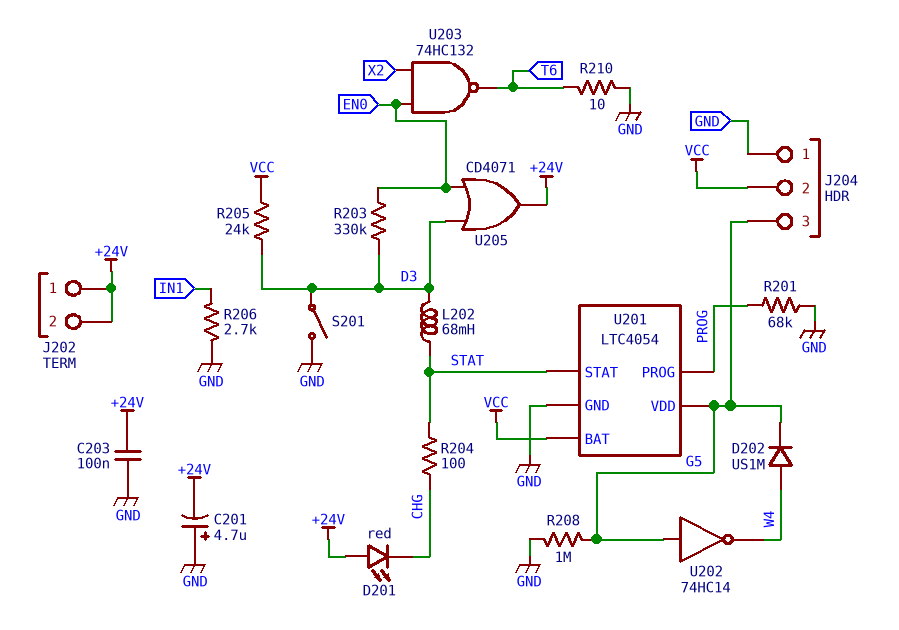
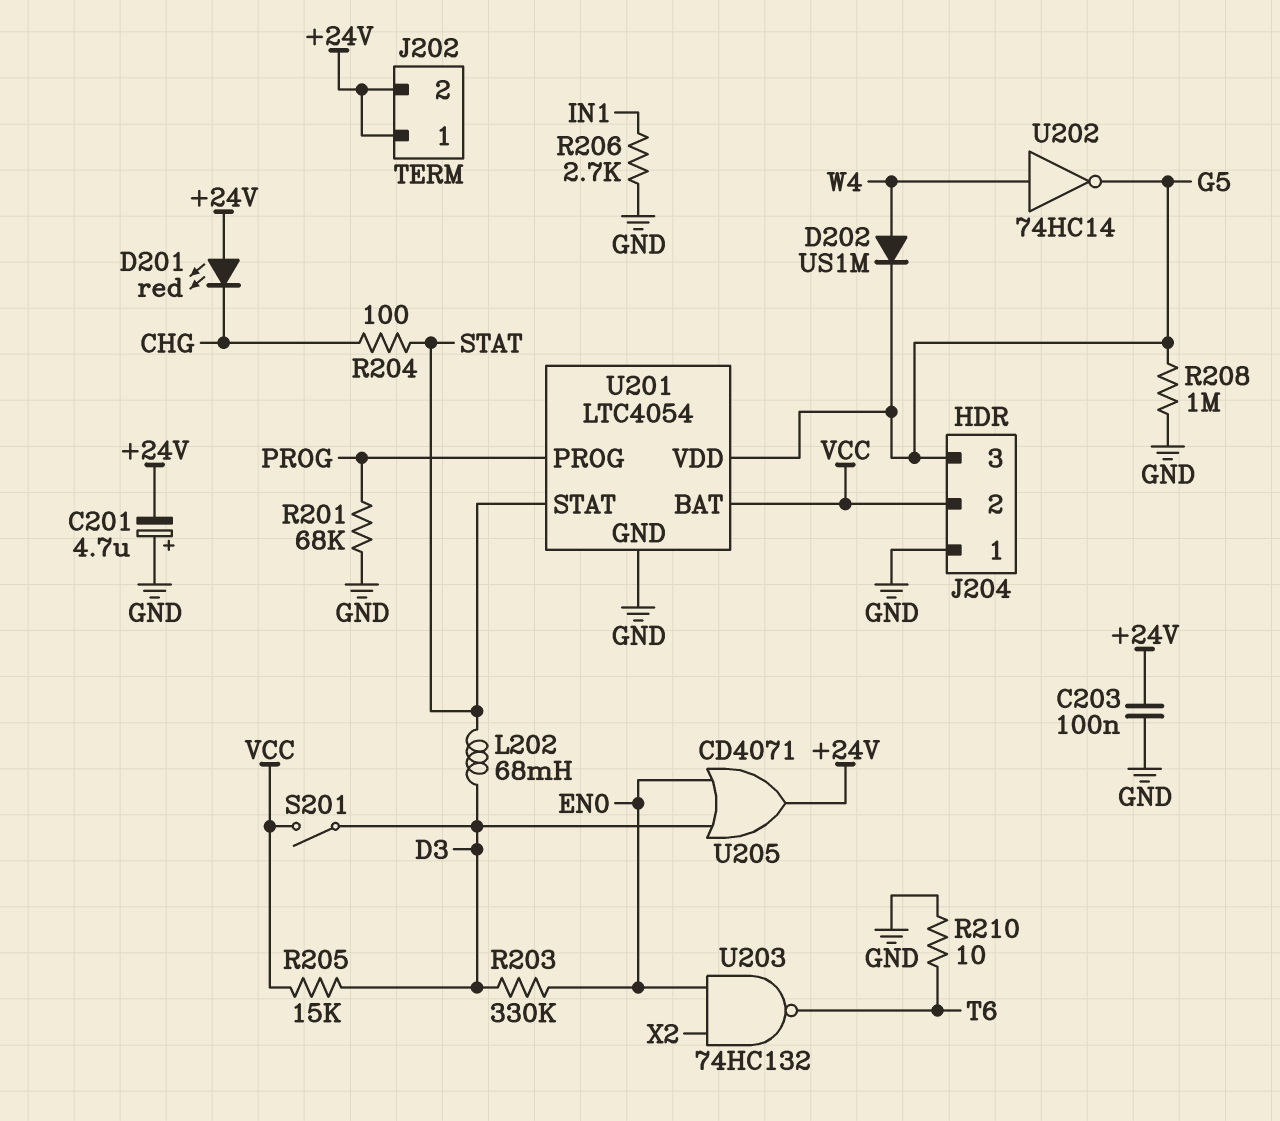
R205: 24k (D3, VCC) -> 15k (D3, VCC)
S201: switch (D3, GND) -> switch (D3, VCC)
U202: NOT 74HC14 (in G5, out W4) -> NOT 74HC14 (in W4, out G5)

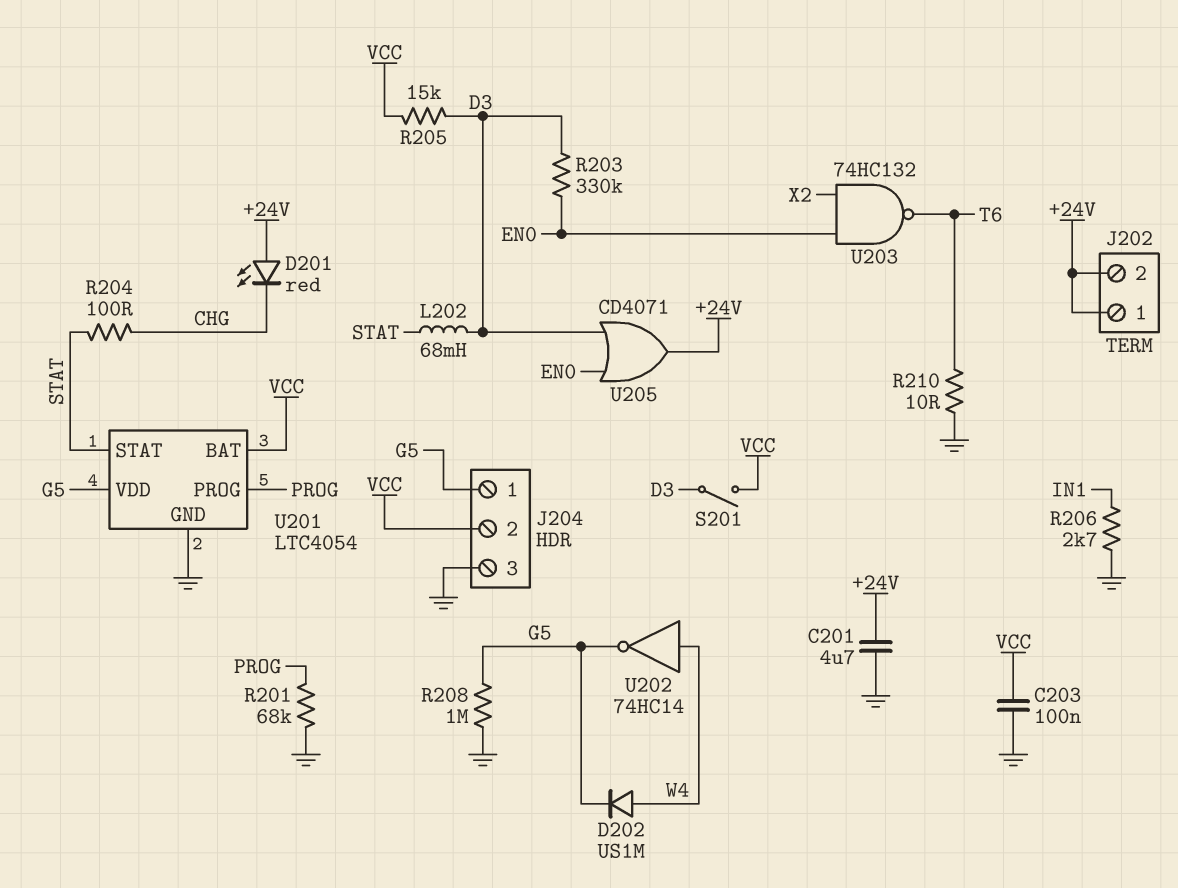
C201: 4.7uF (plus GND, minus +24V) -> 4.7uF (+24V, GND)
C203: 100nF (+24V, GND) -> 100nF (GND, VCC)
J204 pin 1: GND -> G5
J204 pin 3: G5 -> GND

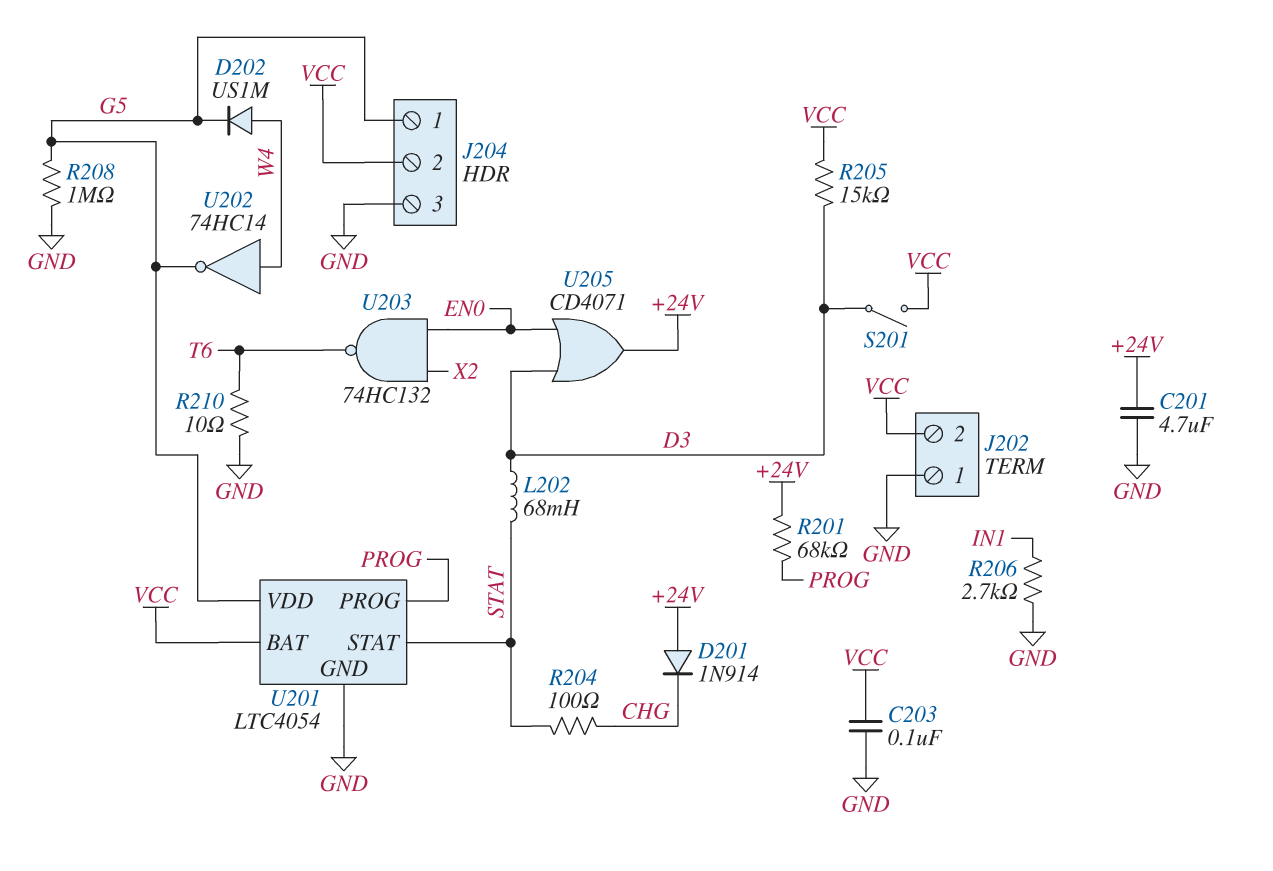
D201: LED red (A +24V, K CHG) -> diode 1N914 (A +24V, K CHG)
J202 pin 1: +24V -> GND
J202 pin 2: +24V -> VCC
R201: 68k (GND, PROG) -> 68k (+24V, PROG)
R203: 330k (D3, EN0) -> none

